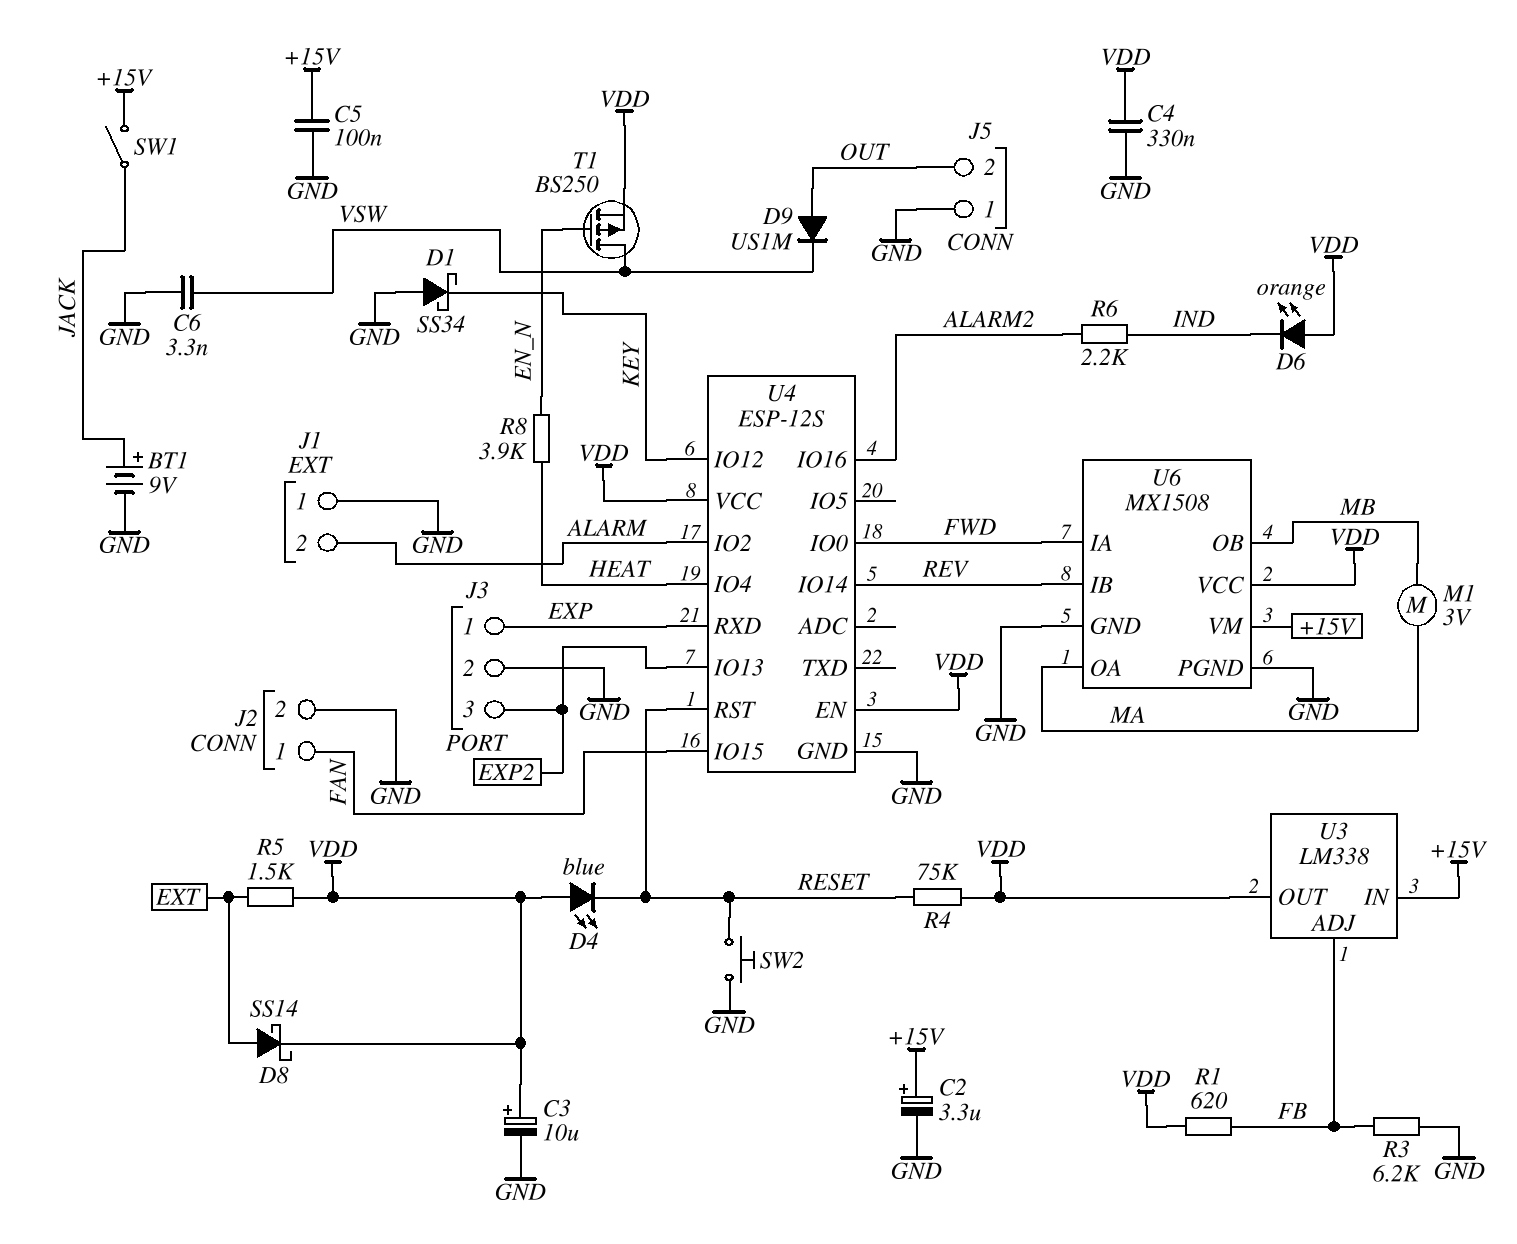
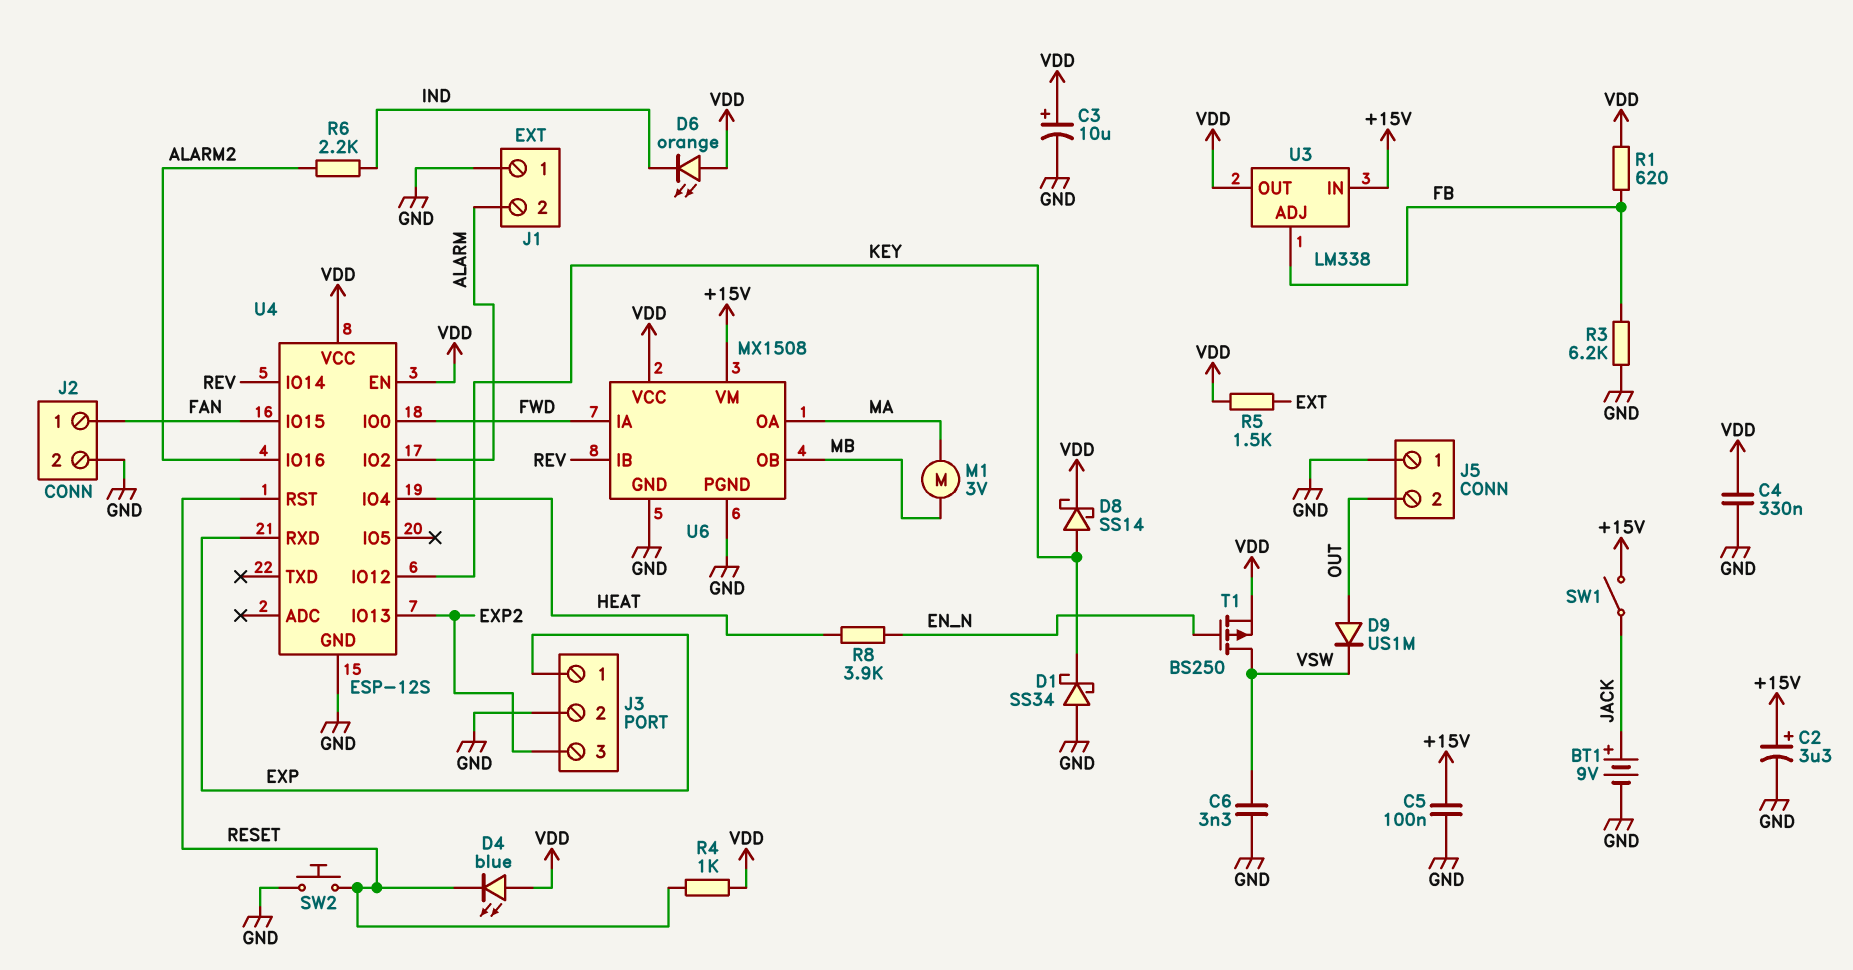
D8: schottky SS14 (A EXT, K VDD) -> schottky SS14 (A KEY, K VDD)
R4: 75k (RESET, VDD) -> 1k (RESET, VDD)

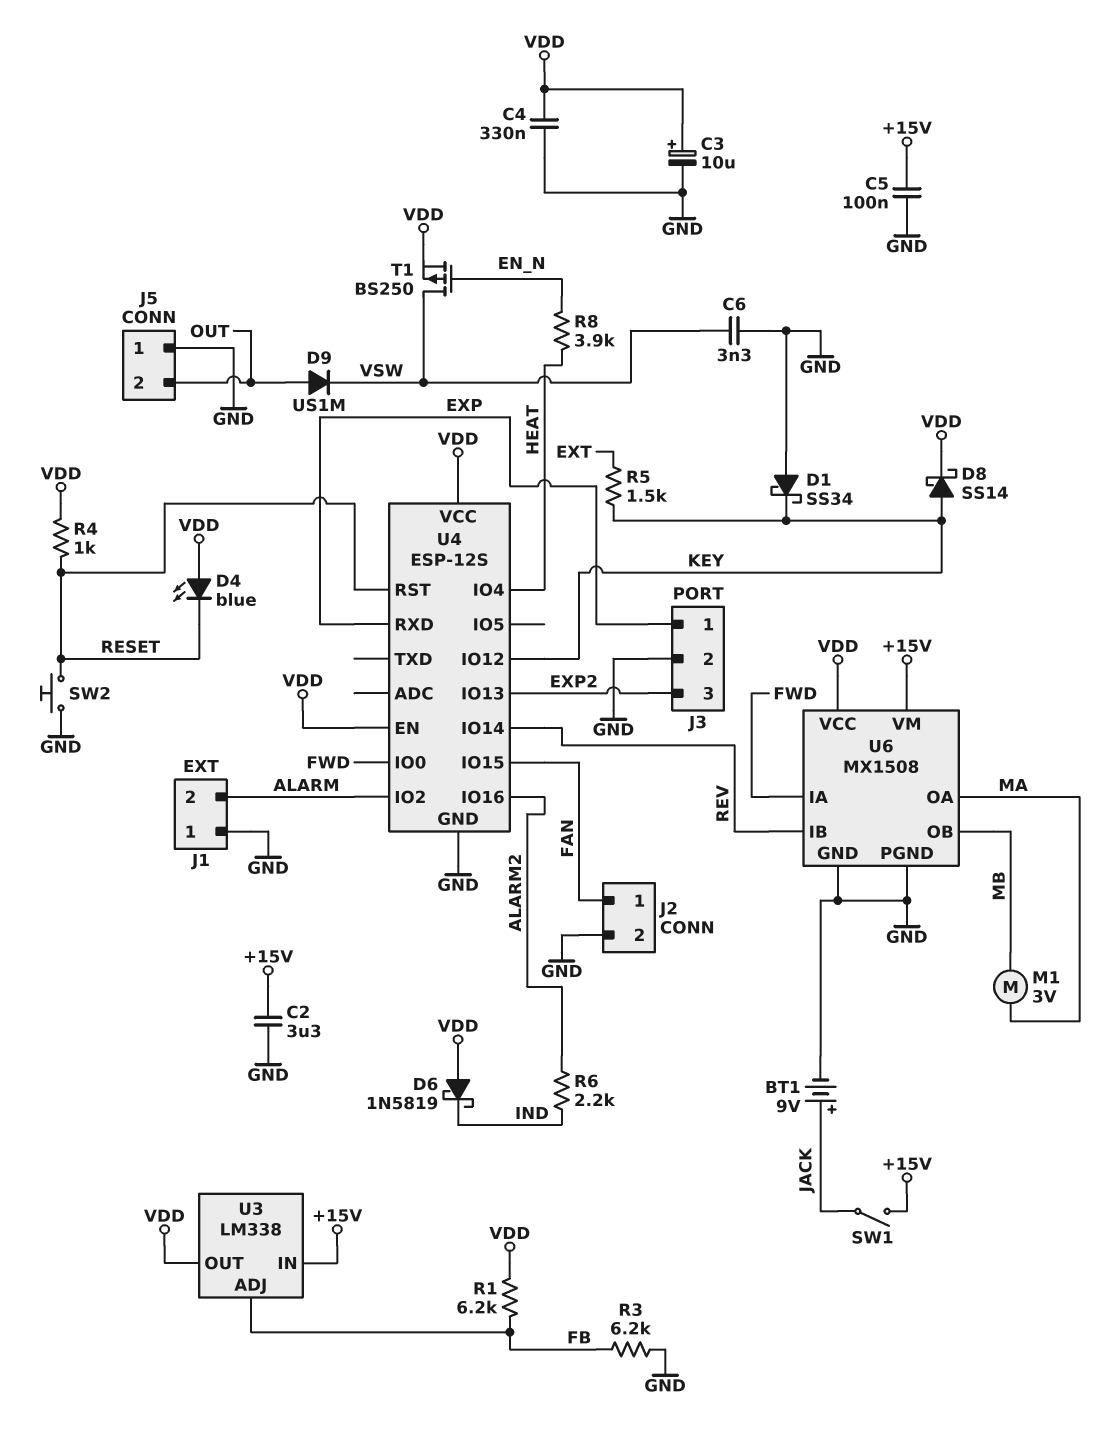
C2: 3.3uF (plus +15V, minus GND) -> 3.3uF (+15V, GND)
D6: LED orange (A VDD, K IND) -> schottky 1N5819 (A VDD, K IND)
R1: 620 (FB, VDD) -> 6.2k (FB, VDD)
R5: 1.5k (EXT, VDD) -> 1.5k (EXT, KEY)

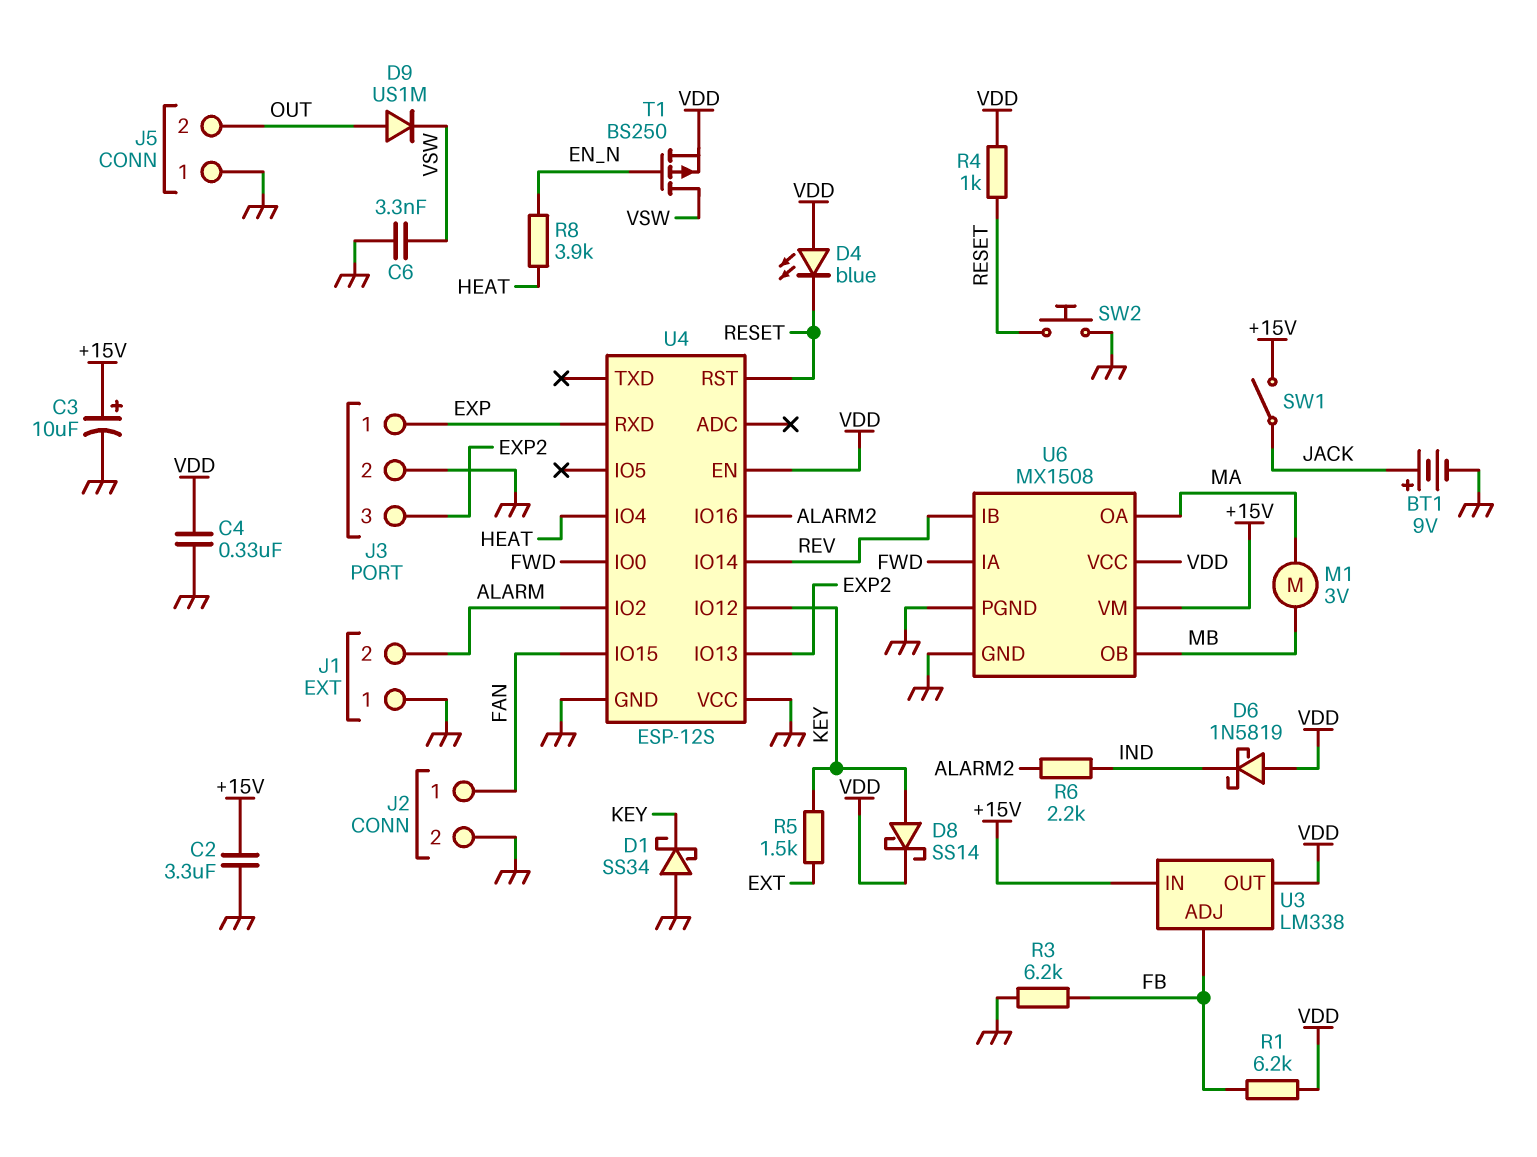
C3: 10uF (plus VDD, minus GND) -> 10uF (plus +15V, minus GND)
C5: 100nF (+15V, GND) -> none
U4 pin VCC: VDD -> GND

